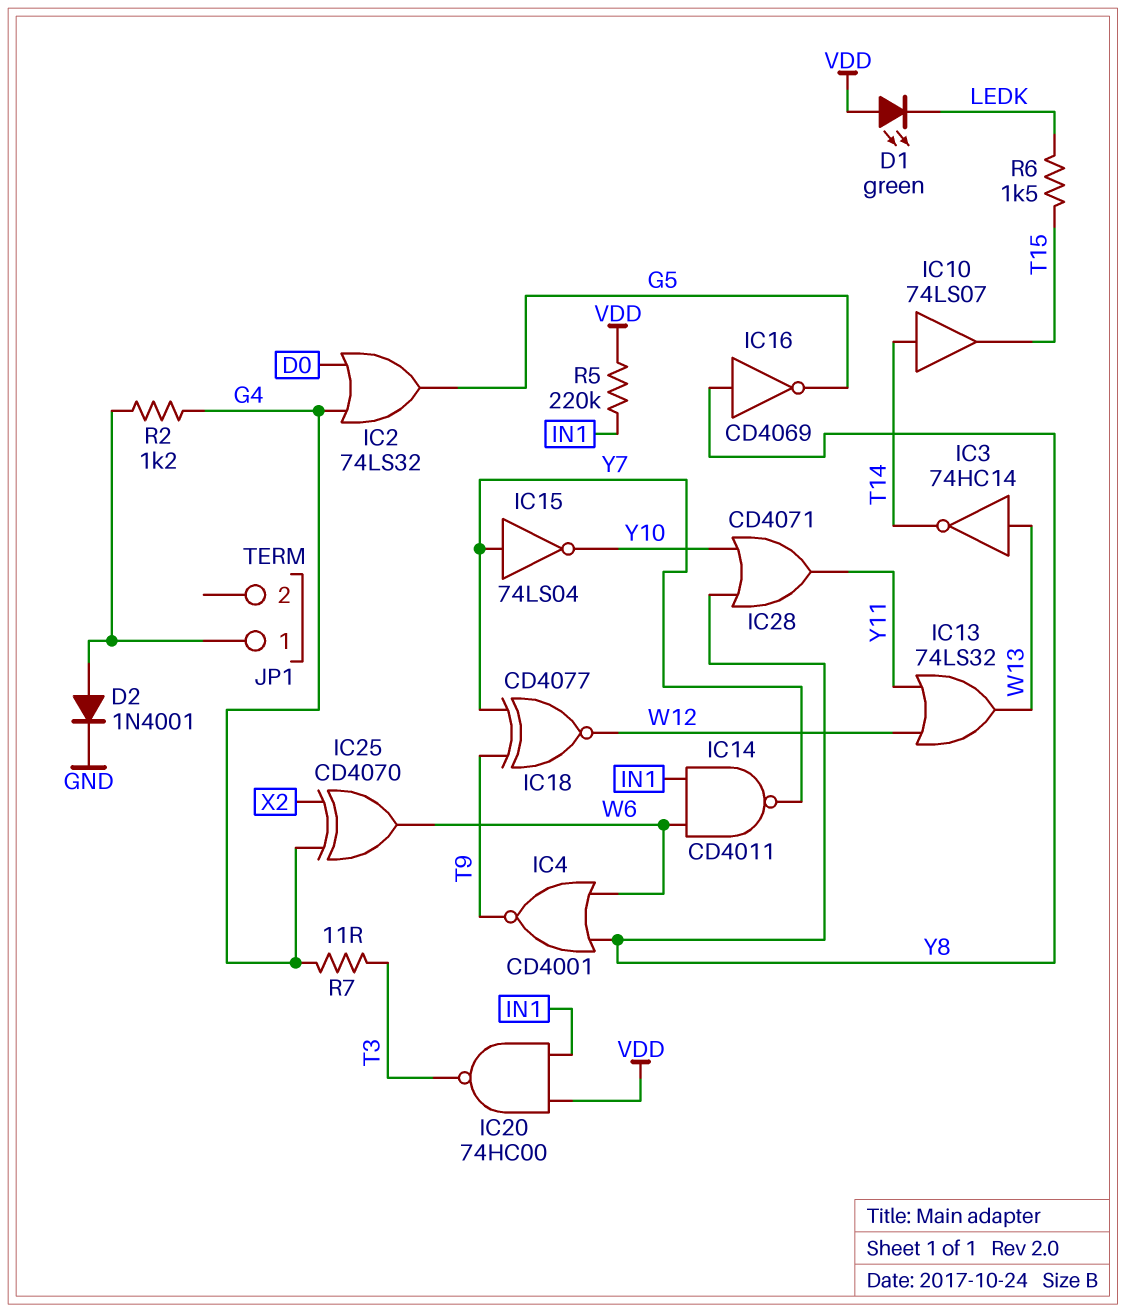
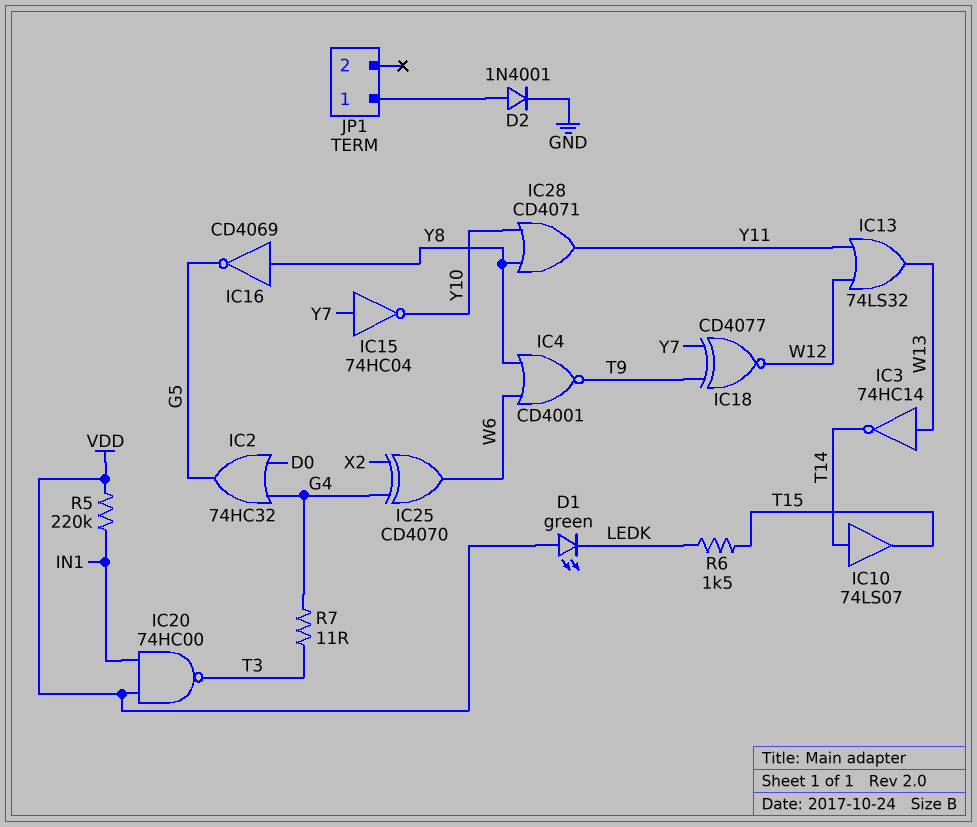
IC2: OR 74LS32 (in D0, in G4, out G5) -> OR 74HC32 (in D0, in G4, out G5)
IC14: NAND CD4011 (in IN1, in W6, out Y7) -> none
IC15: NOT 74LS04 (in Y7, out Y10) -> NOT 74HC04 (in Y7, out Y10)
R2: 1.2k (G4, JP1/1) -> none

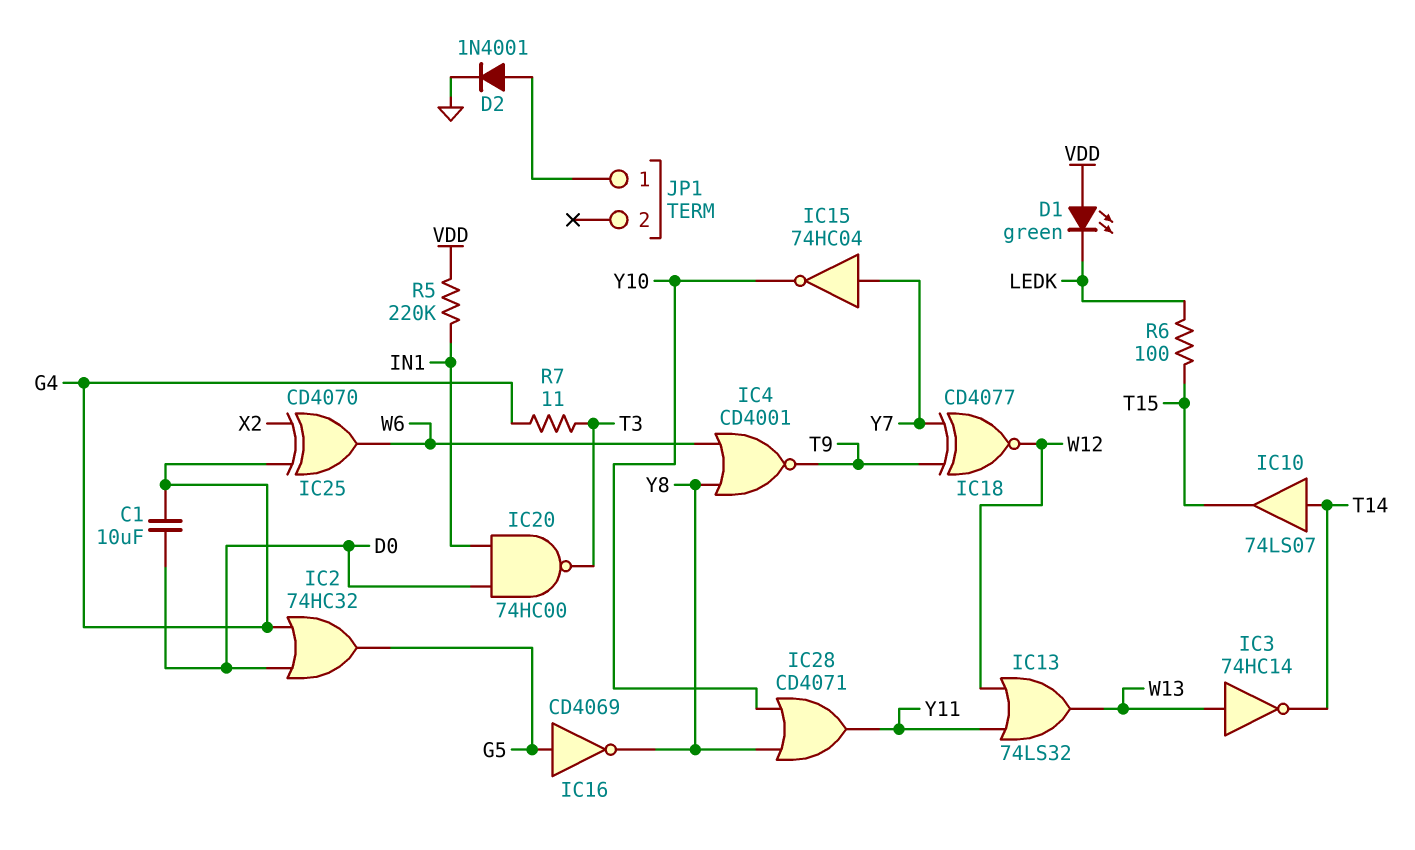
C1: none -> 10uF (D0, G4)
IC16: NOT CD4069 (in Y8, out G5) -> NOT CD4069 (in G5, out Y8)
IC20: NAND 74HC00 (in IN1, in VDD, out T3) -> NAND 74HC00 (in D0, in IN1, out T3)
R6: 1.5k (LEDK, T15) -> 100 (LEDK, T15)

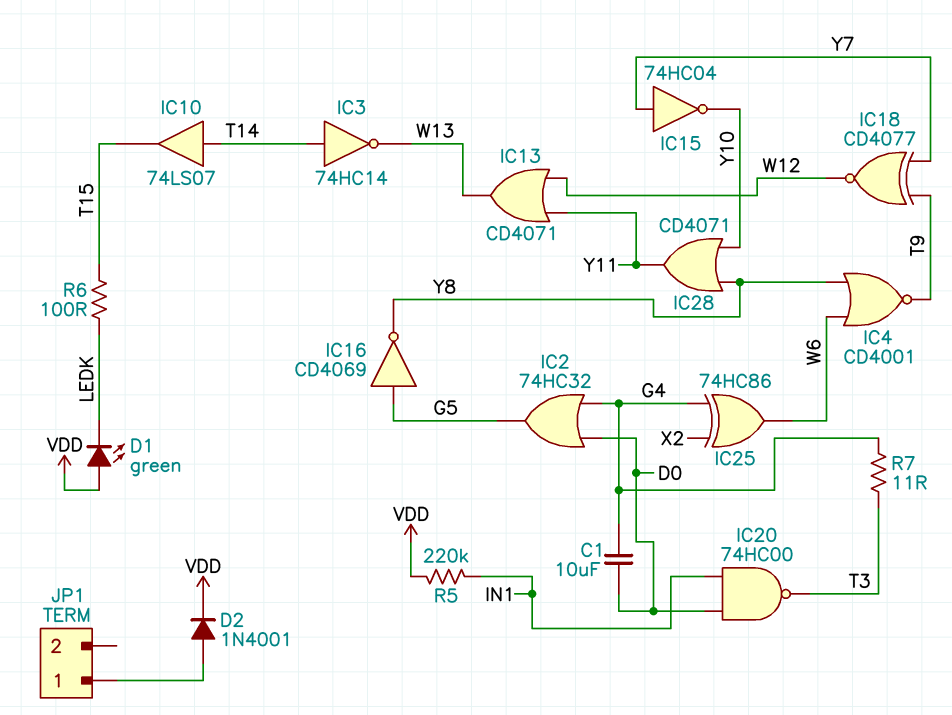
D2: diode 1N4001 (A JP1/1, K GND) -> diode 1N4001 (A JP1/1, K VDD)
IC3: NOT 74HC14 (in W13, out T14) -> NOT 74HC14 (in T14, out W13)
IC13: OR 74LS32 (in W12, in Y11, out W13) -> OR CD4071 (in W12, in Y11, out W13)
IC25: XOR CD4070 (in G4, in X2, out W6) -> XOR 74HC86 (in G4, in X2, out W6)

